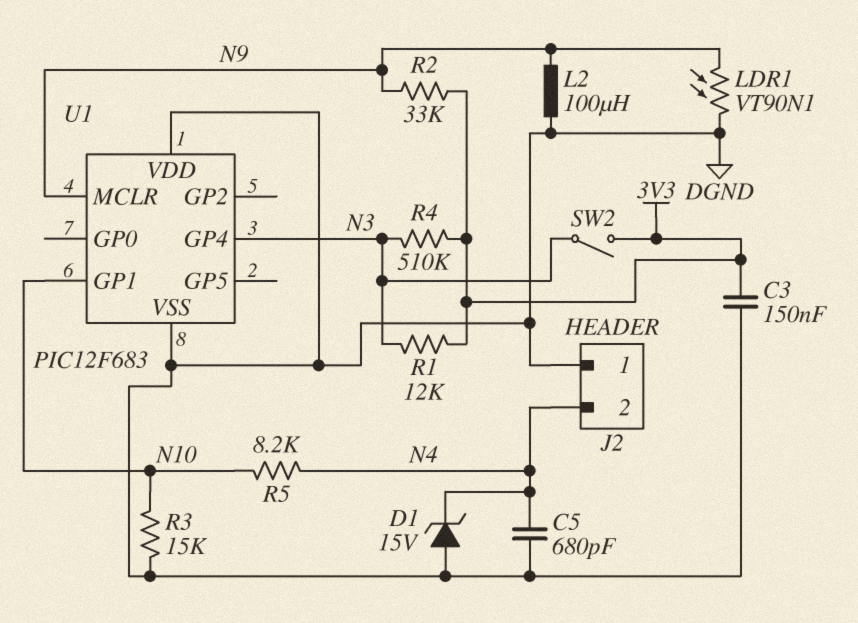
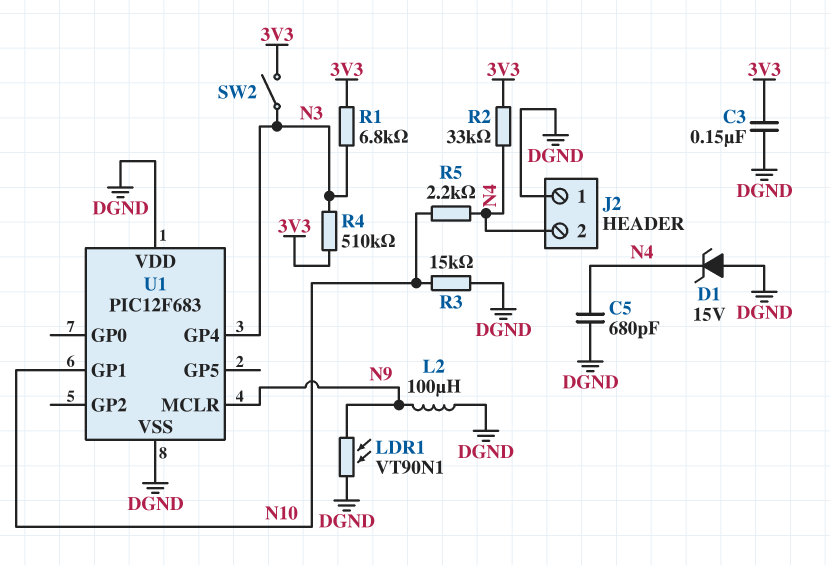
R1: 12k (3V3, N3) -> 6.8k (3V3, N3)
R2: 33k (3V3, N9) -> 33k (3V3, N4)
R5: 8.2k (N4, N10) -> 2.2k (N4, N10)

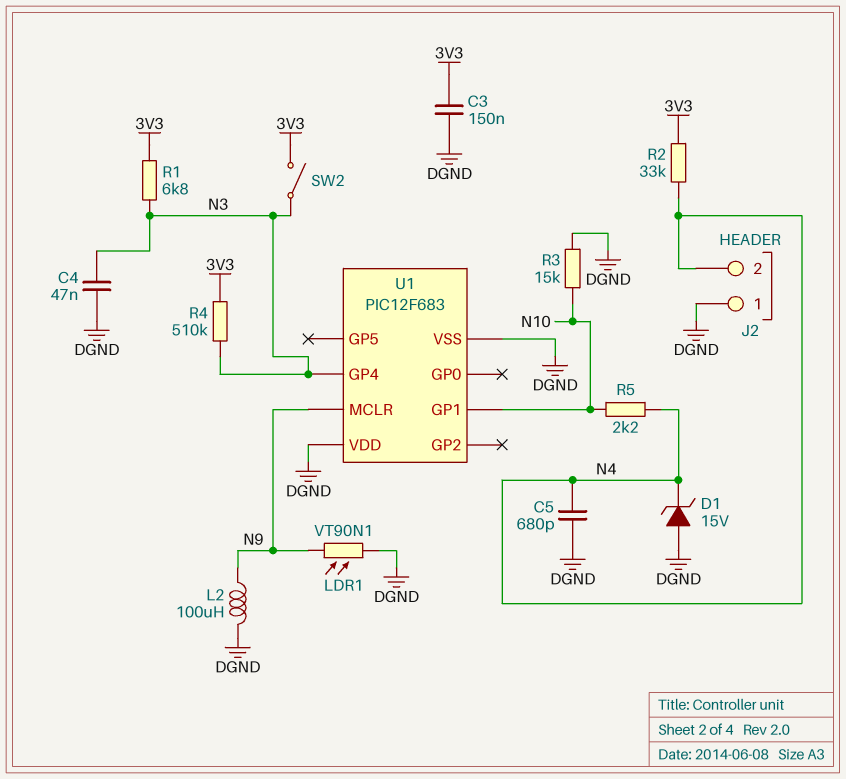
C4: none -> 47nF (DGND, N3)

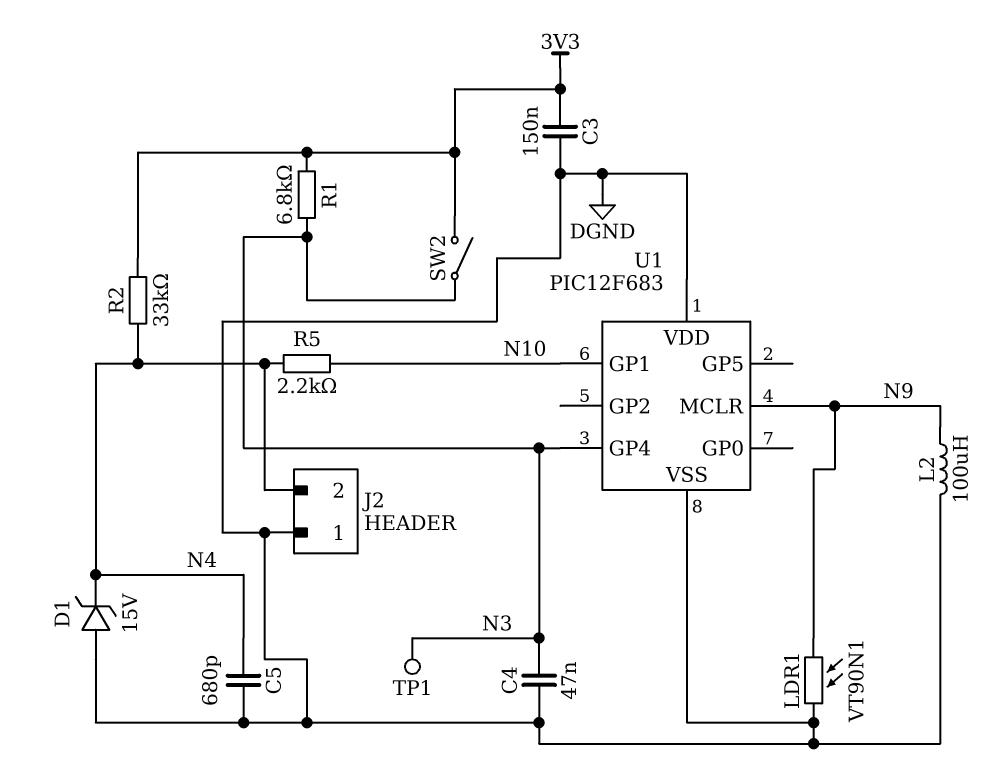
R3: 15k (DGND, N10) -> none
R4: 510k (3V3, N3) -> none
TP1: none -> test point (N3)

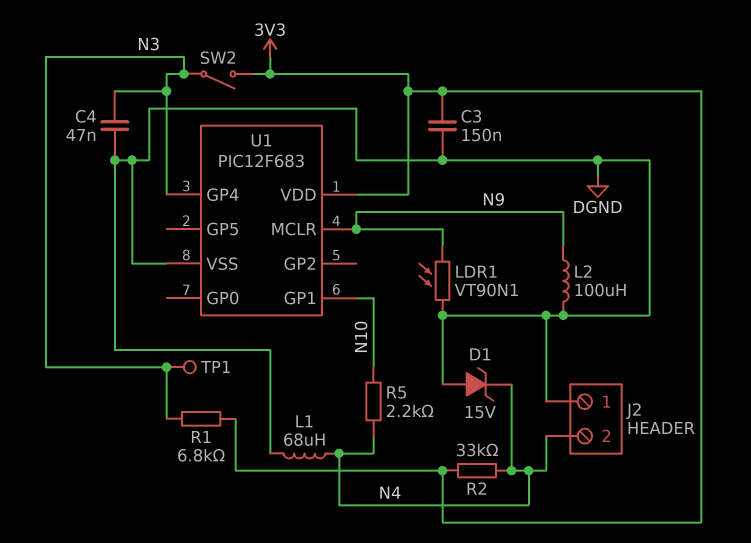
C5: 680pF (DGND, N4) -> none
L1: none -> 68uH (DGND, N4)
U1 pin VDD: DGND -> 3V3

